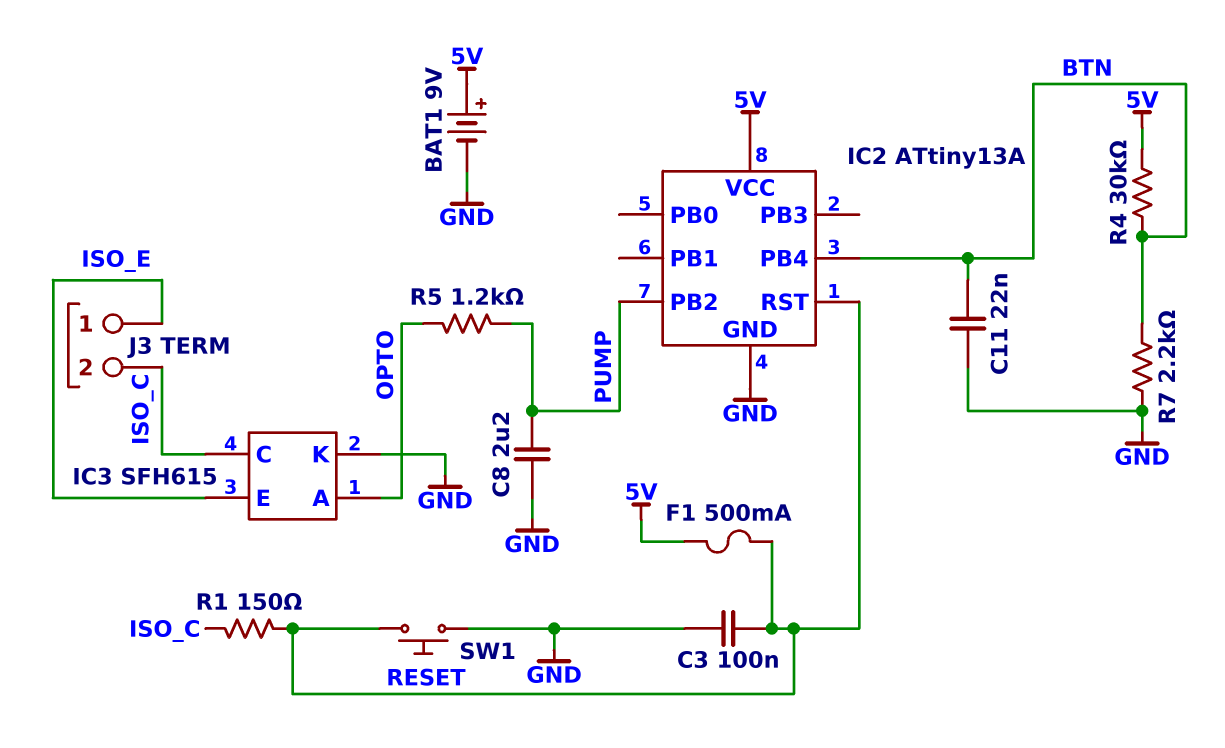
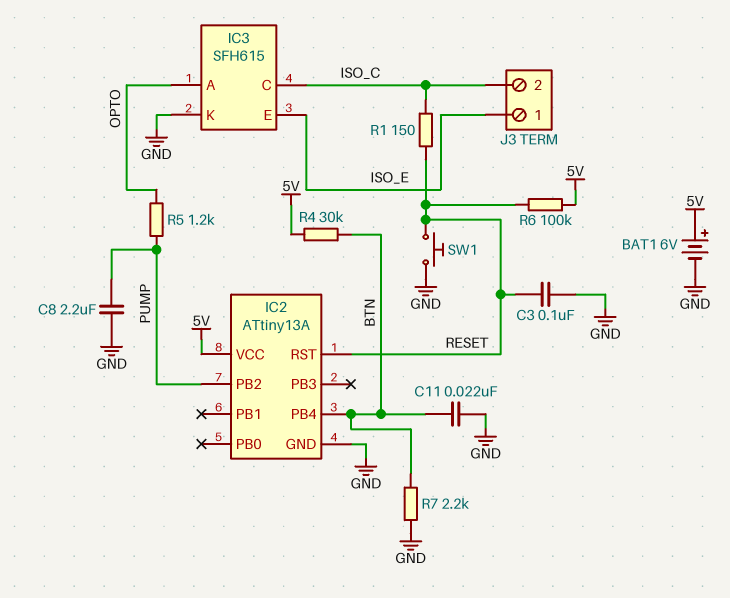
BAT1: 9V (plus 5V, minus GND) -> 6V (plus 5V, minus GND)
F1: 500mA (5V, RESET) -> none
R6: none -> 100k (5V, RESET)

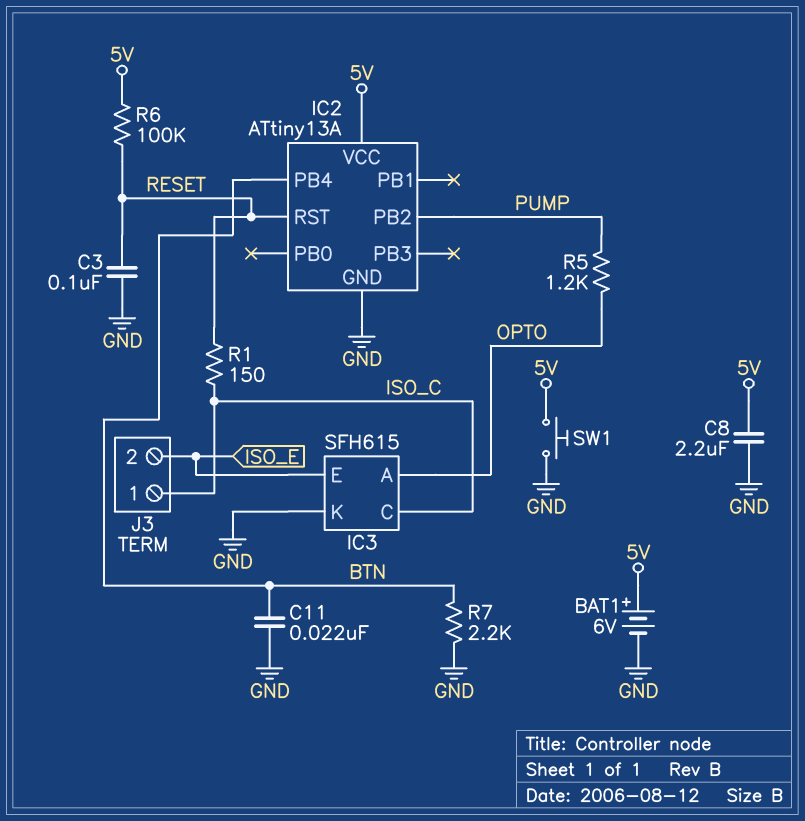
C8: 2.2uF (GND, PUMP) -> 2.2uF (5V, GND)
J3 pin 1: ISO_E -> ISO_C
J3 pin 2: ISO_C -> ISO_E
R4: 30k (5V, BTN) -> none
SW1: button (GND, RESET) -> button (5V, GND)

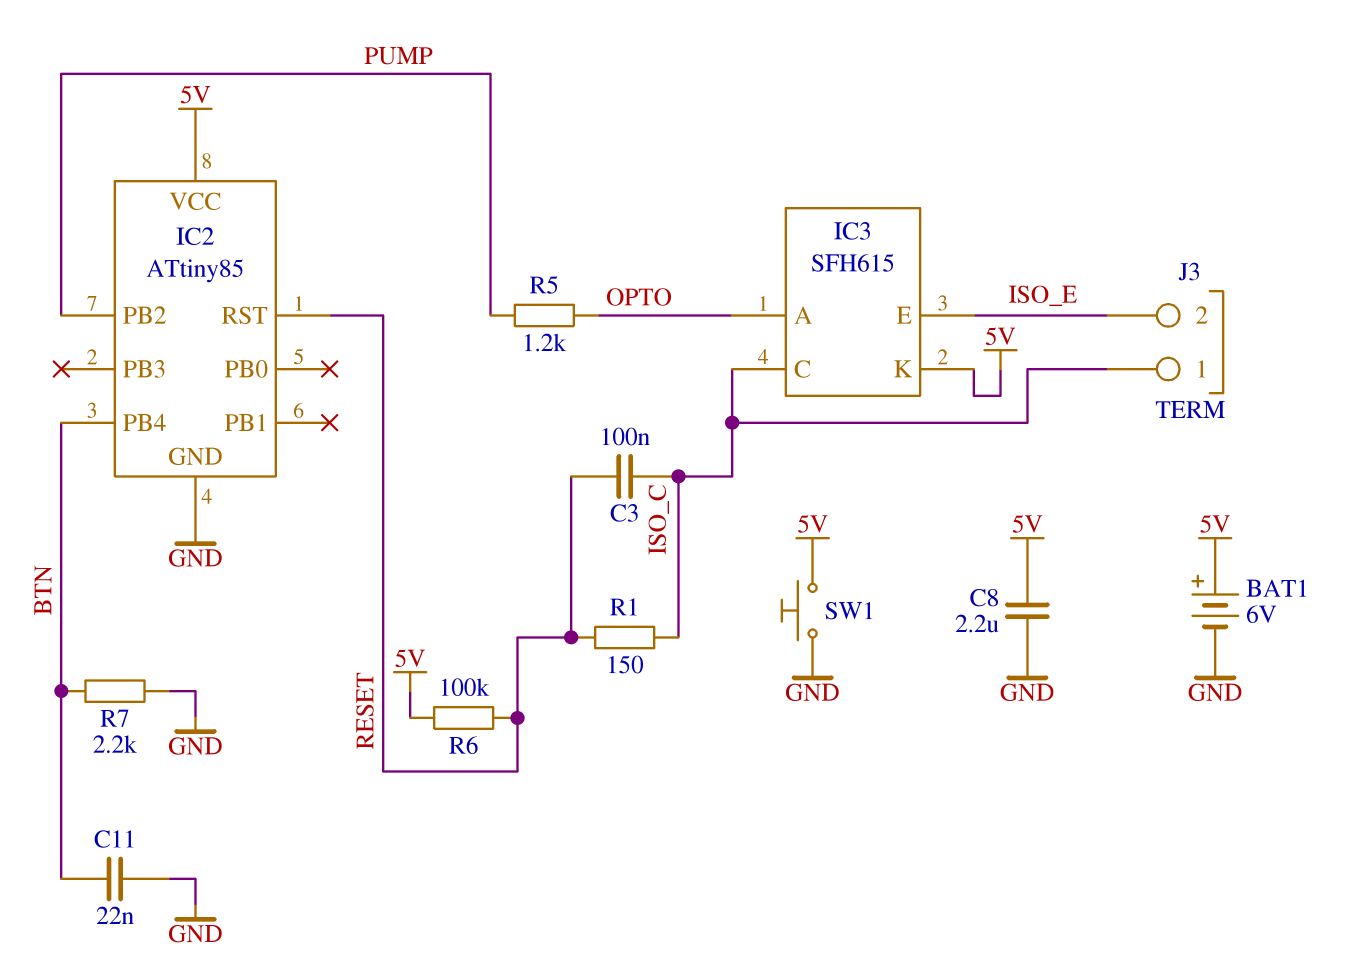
C3: 100nF (GND, RESET) -> 100nF (ISO_C, RESET)
IC2: ATtiny13A -> ATtiny85
IC3 pin K: GND -> 5V

